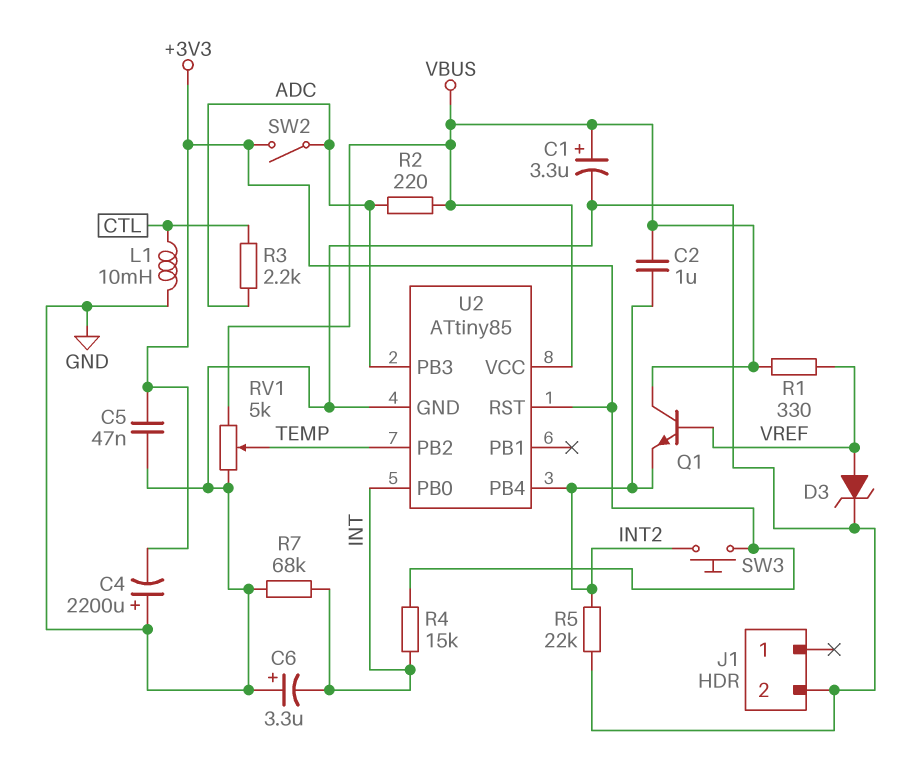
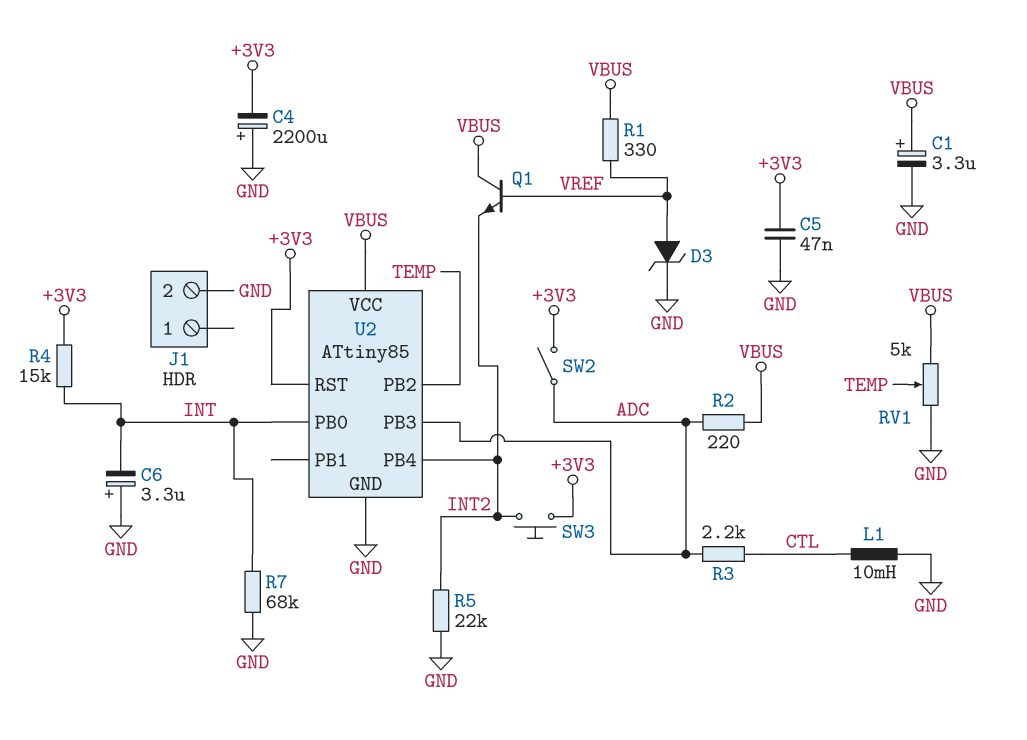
C2: 1uF (INT2, VBUS) -> none

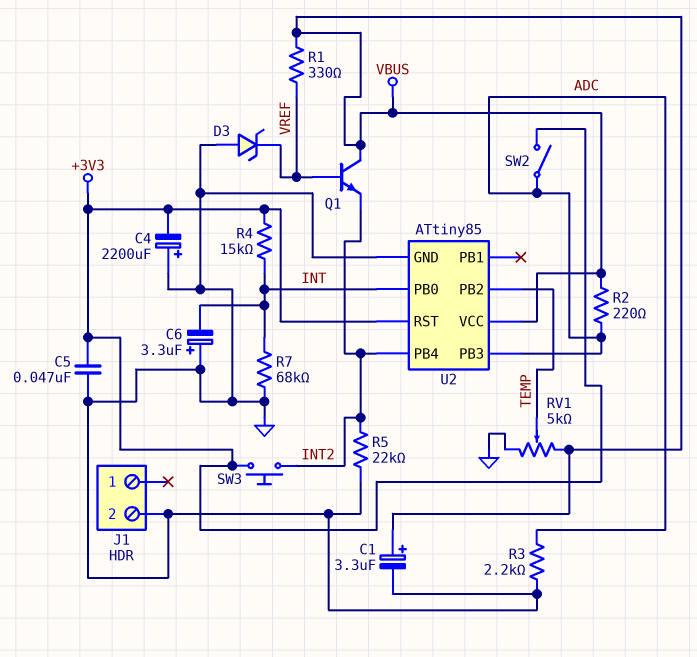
D3: zener (A VREF, K GND) -> zener (A GND, K VREF)
L1: 10mH (CTL, GND) -> none
R3: 2.2k (ADC, CTL) -> 2.2k (ADC, GND)

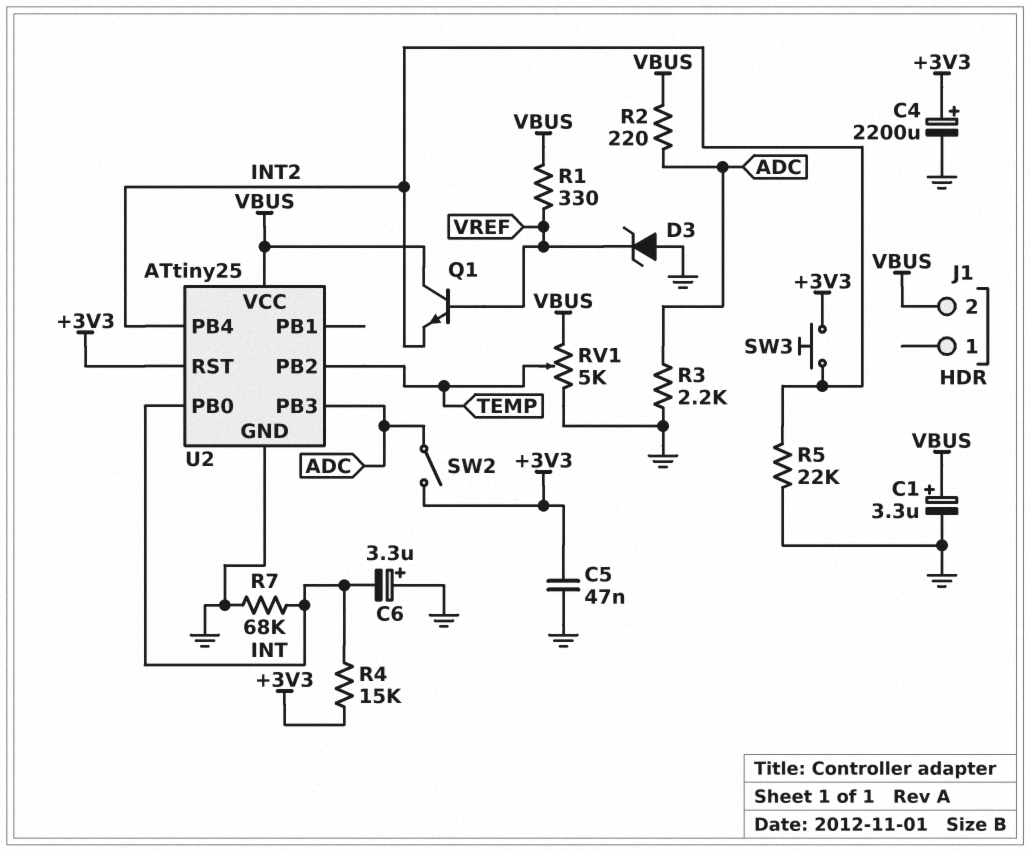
C4: 2200uF (plus GND, minus +3V3) -> 2200uF (plus +3V3, minus GND)
J1 pin 2: GND -> VBUS
U2: ATtiny85 -> ATtiny25

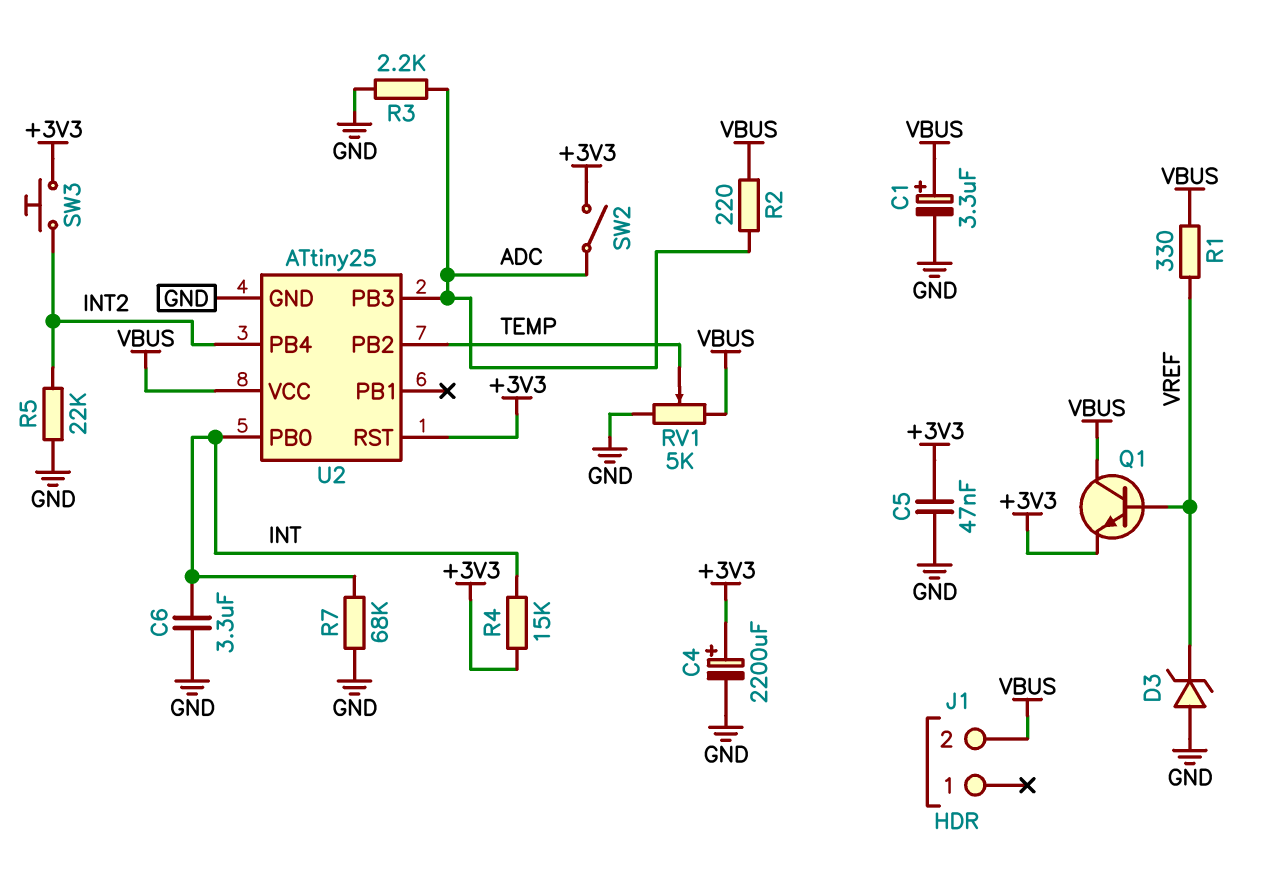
C6: 3.3uF (plus GND, minus INT) -> 3.3uF (GND, INT)
Q1: NPN (B VREF, C VBUS, E INT2) -> NPN (B VREF, C VBUS, E +3V3)

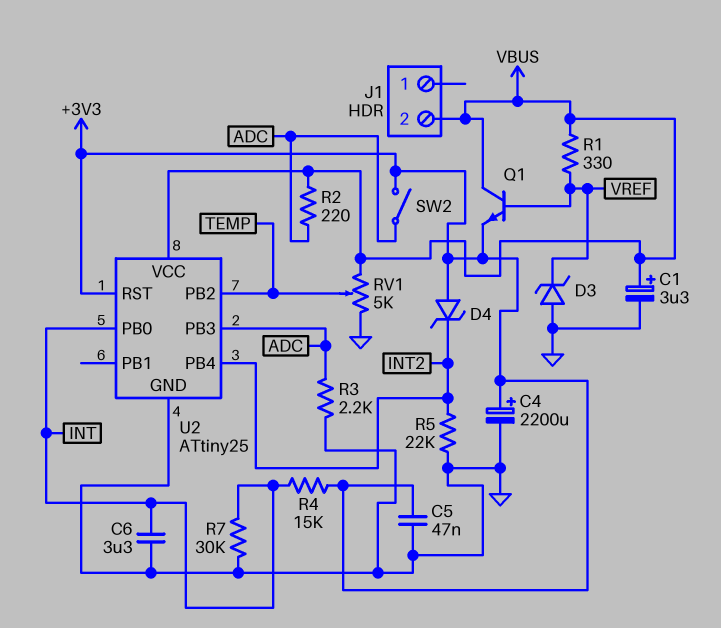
D4: none -> zener (A +3V3, K INT2)
R7: 68k (GND, INT) -> 30k (GND, INT)
SW3: button (+3V3, INT2) -> none

